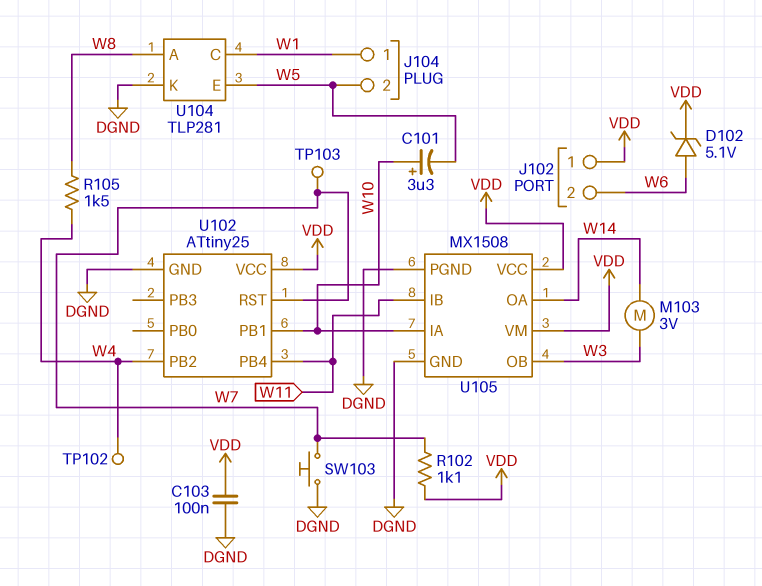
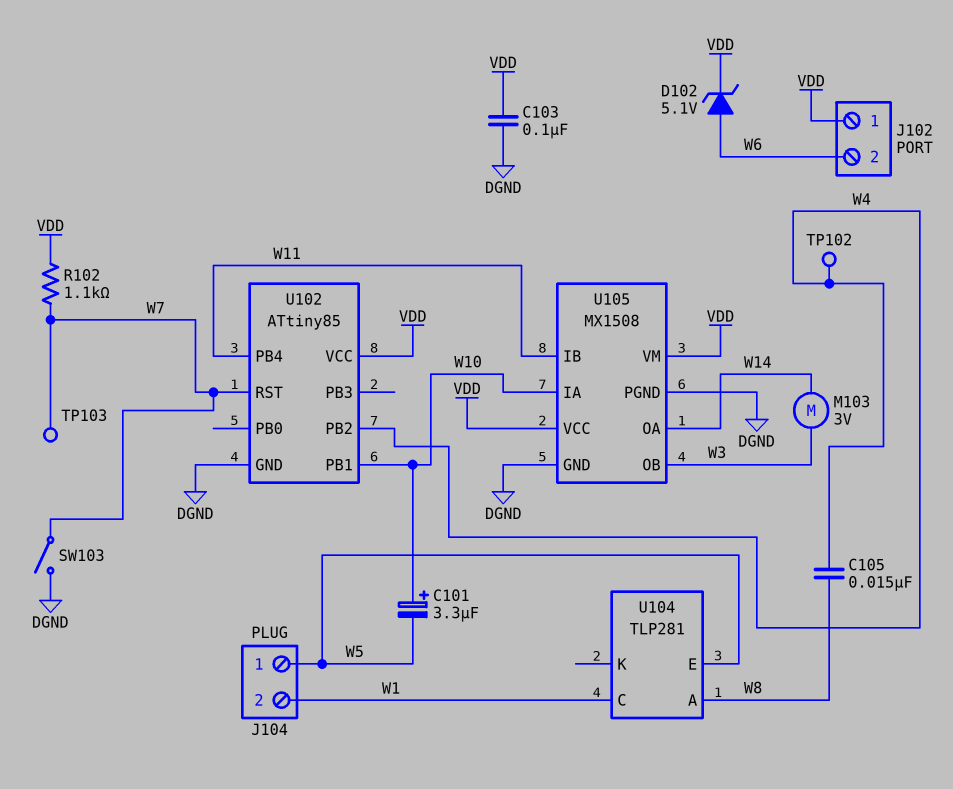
C105: none -> 15nF (W4, W8)
J104 pin 1: W1 -> W5
J104 pin 2: W5 -> W1
R105: 1.5k (W4, W8) -> none
SW103: button (DGND, W7) -> switch (DGND, W7)
U102: ATtiny25 -> ATtiny85
U104 pin K: DGND -> none

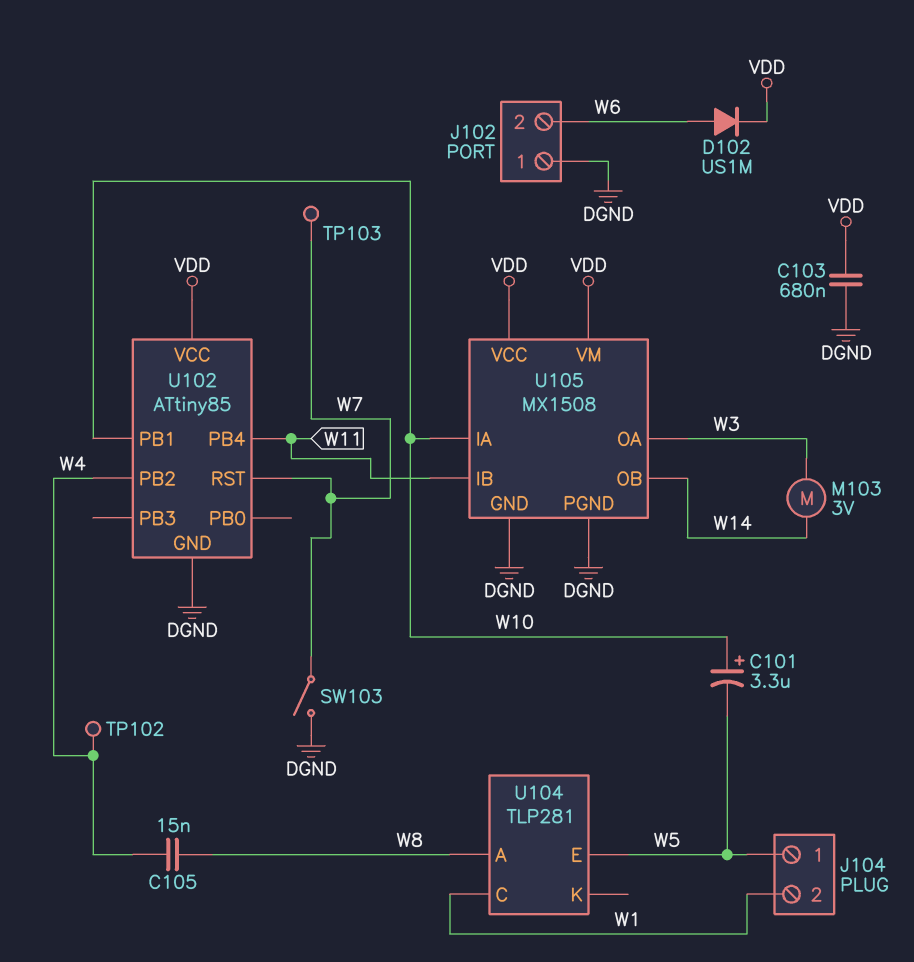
C103: 100nF (DGND, VDD) -> 680nF (DGND, VDD)
D102: zener 5.1V (A W6, K VDD) -> diode US1M (A W6, K VDD)
J102 pin 1: VDD -> DGND
R102: 1.1k (VDD, W7) -> none
U105 pin OA: W14 -> W3
U105 pin OB: W3 -> W14

